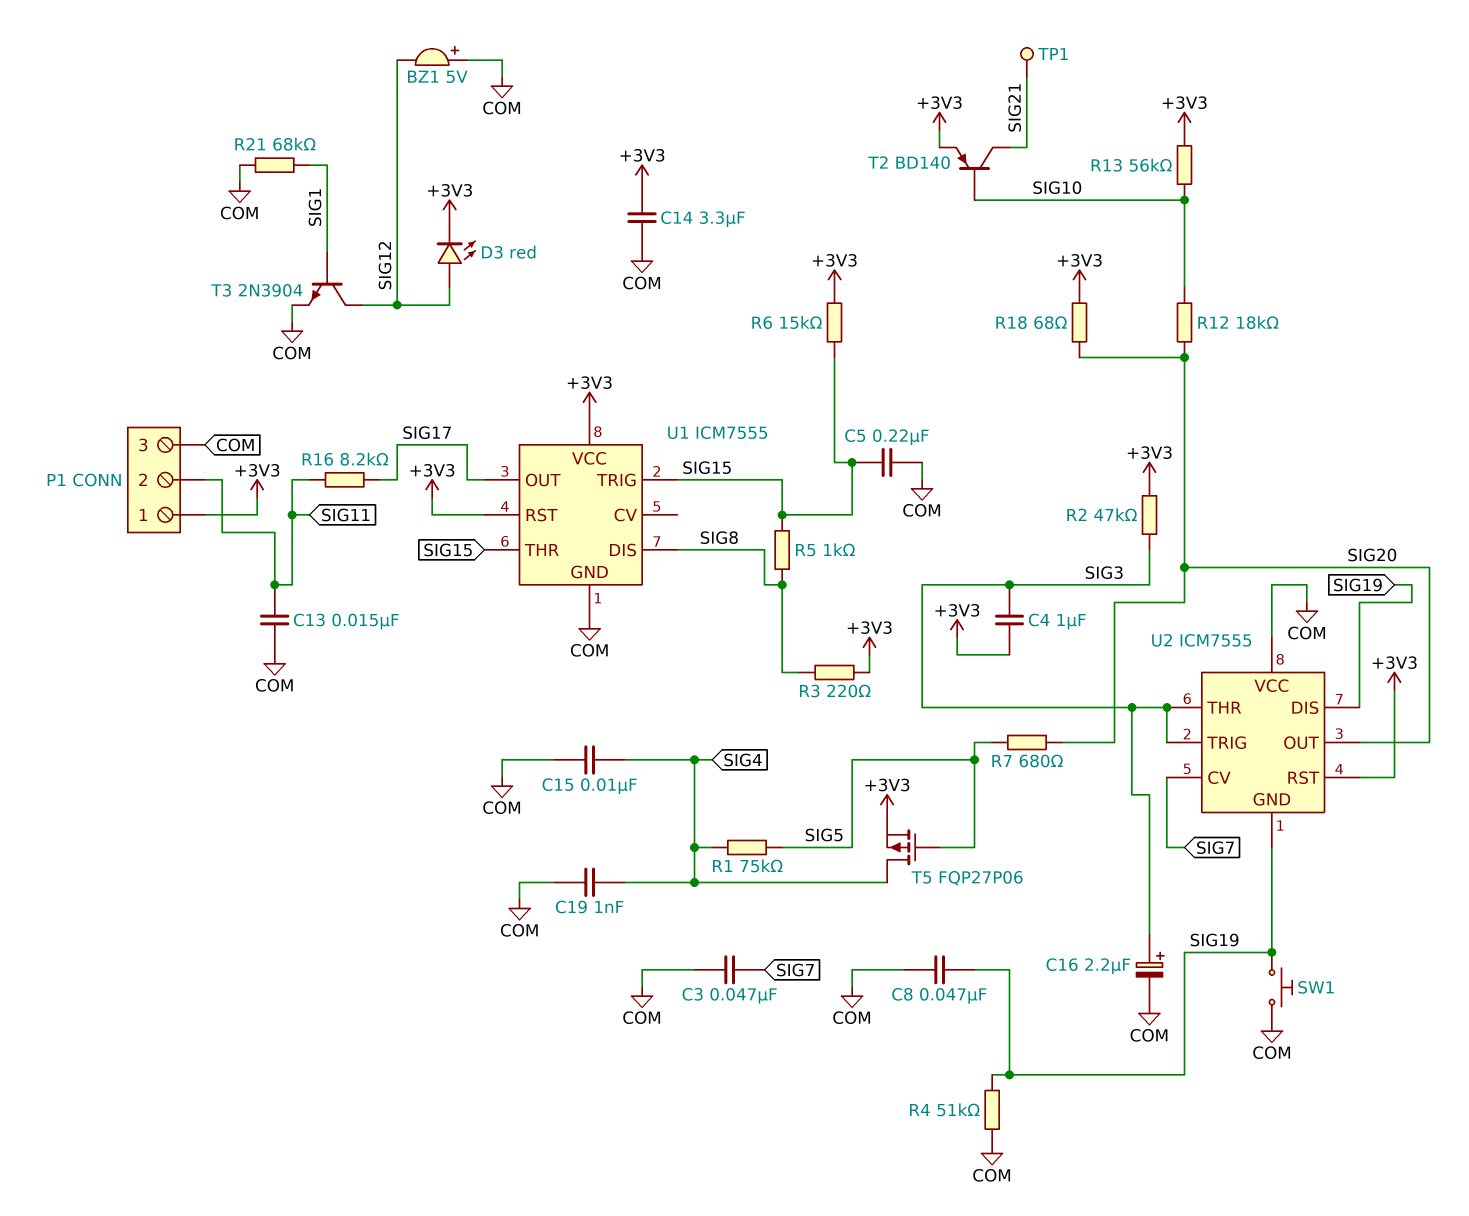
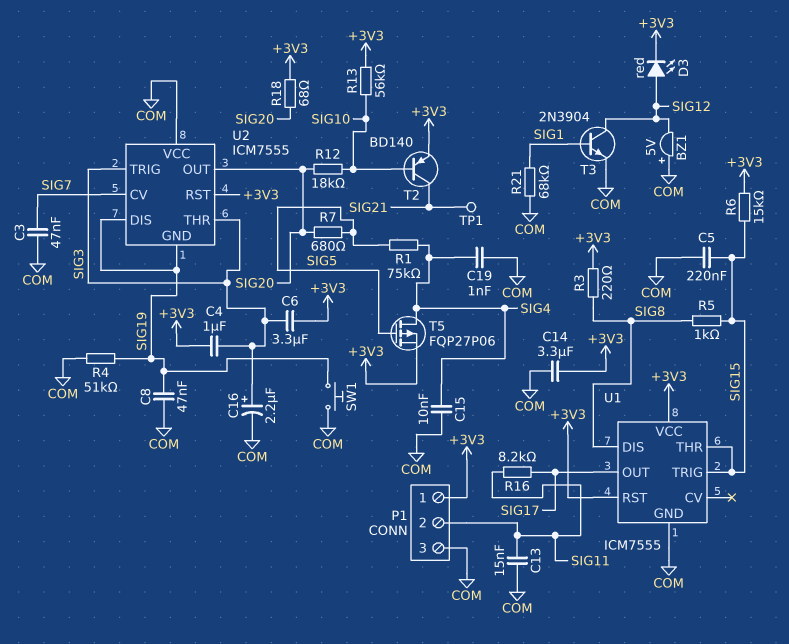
C6: none -> 3.3uF (+3V3, SIG3)
R2: 47k (+3V3, SIG3) -> none

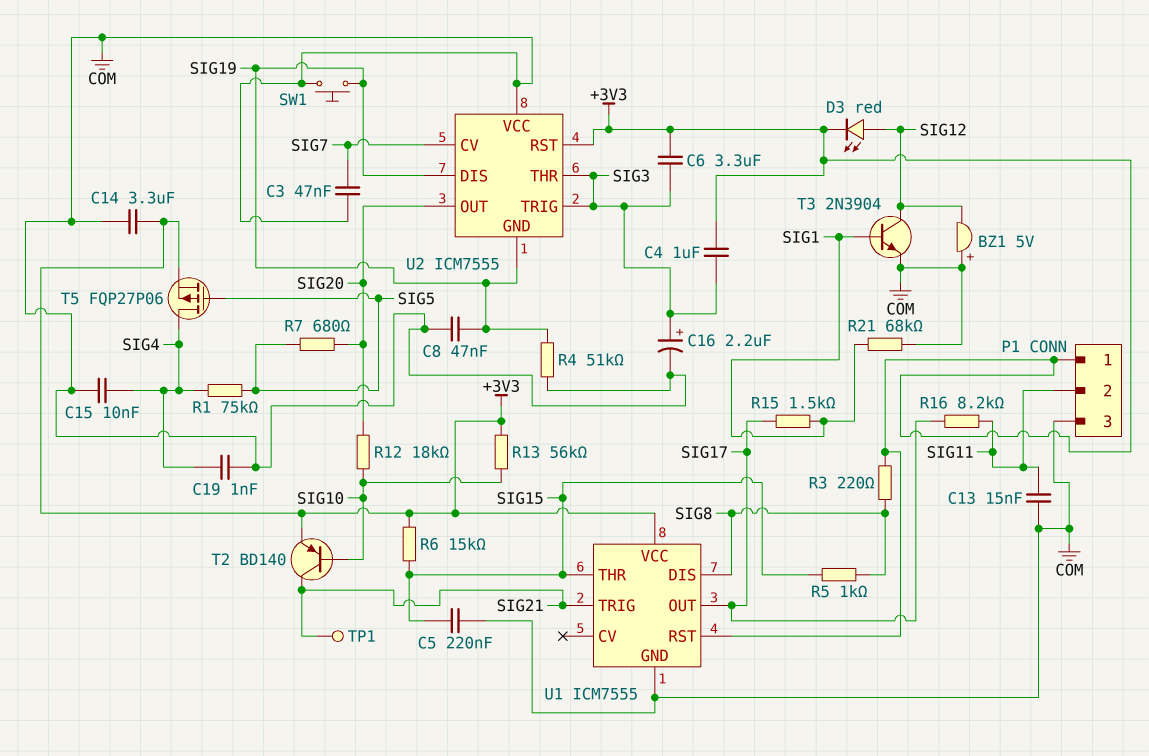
R15: none -> 1.5k (SIG1, SIG17)
R18: 68 (+3V3, SIG20) -> none
U1 pin TRIG: SIG15 -> SIG21

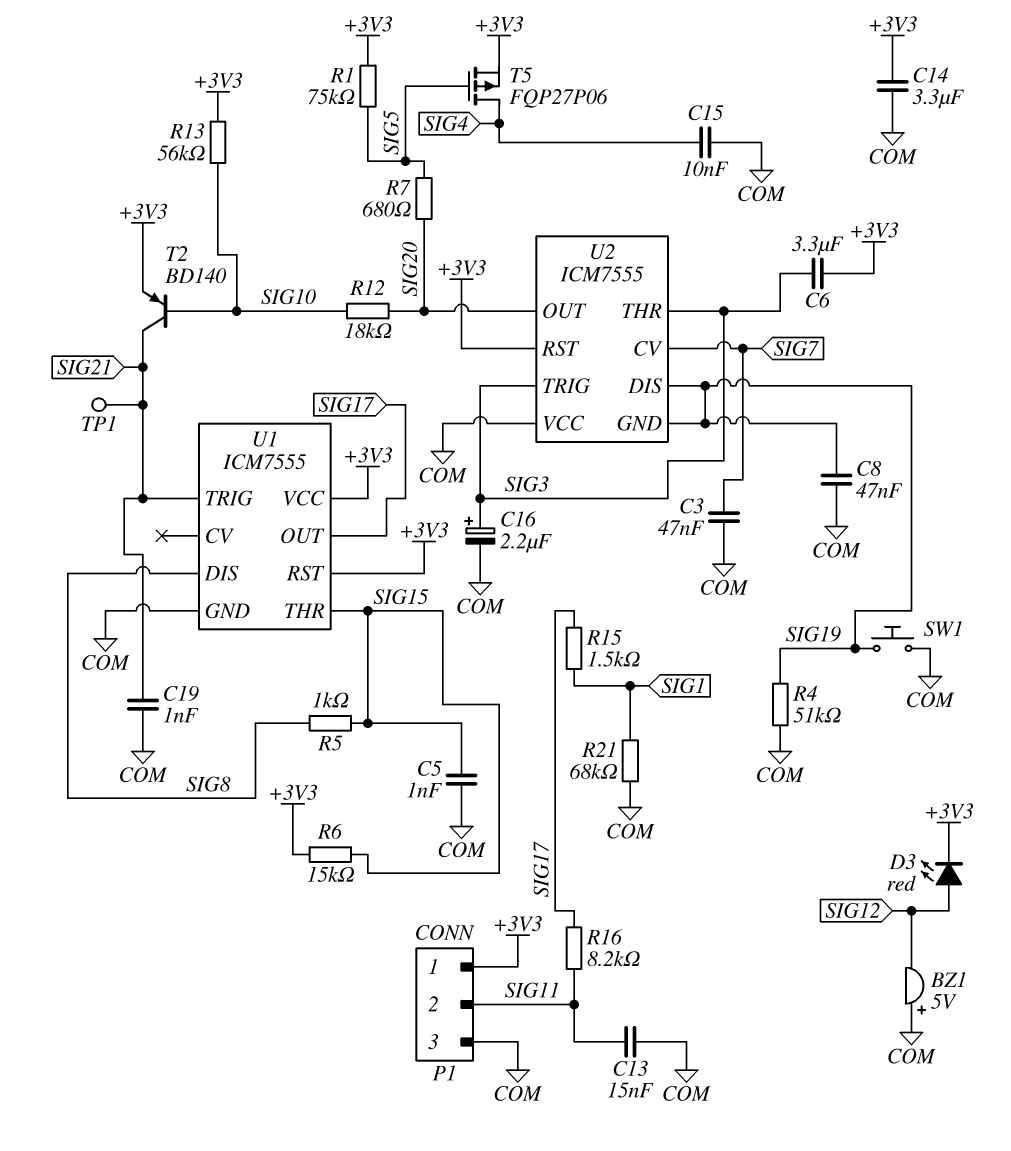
C4: 1uF (+3V3, SIG3) -> none
C5: 220nF (COM, SIG15) -> 1nF (COM, SIG15)
C19: 1nF (COM, SIG4) -> 1nF (COM, SIG21)
R1: 75k (SIG4, SIG5) -> 75k (+3V3, SIG5)
R3: 220 (+3V3, SIG8) -> none
T3: NPN 2N3904 (B SIG1, C SIG12, E COM) -> none

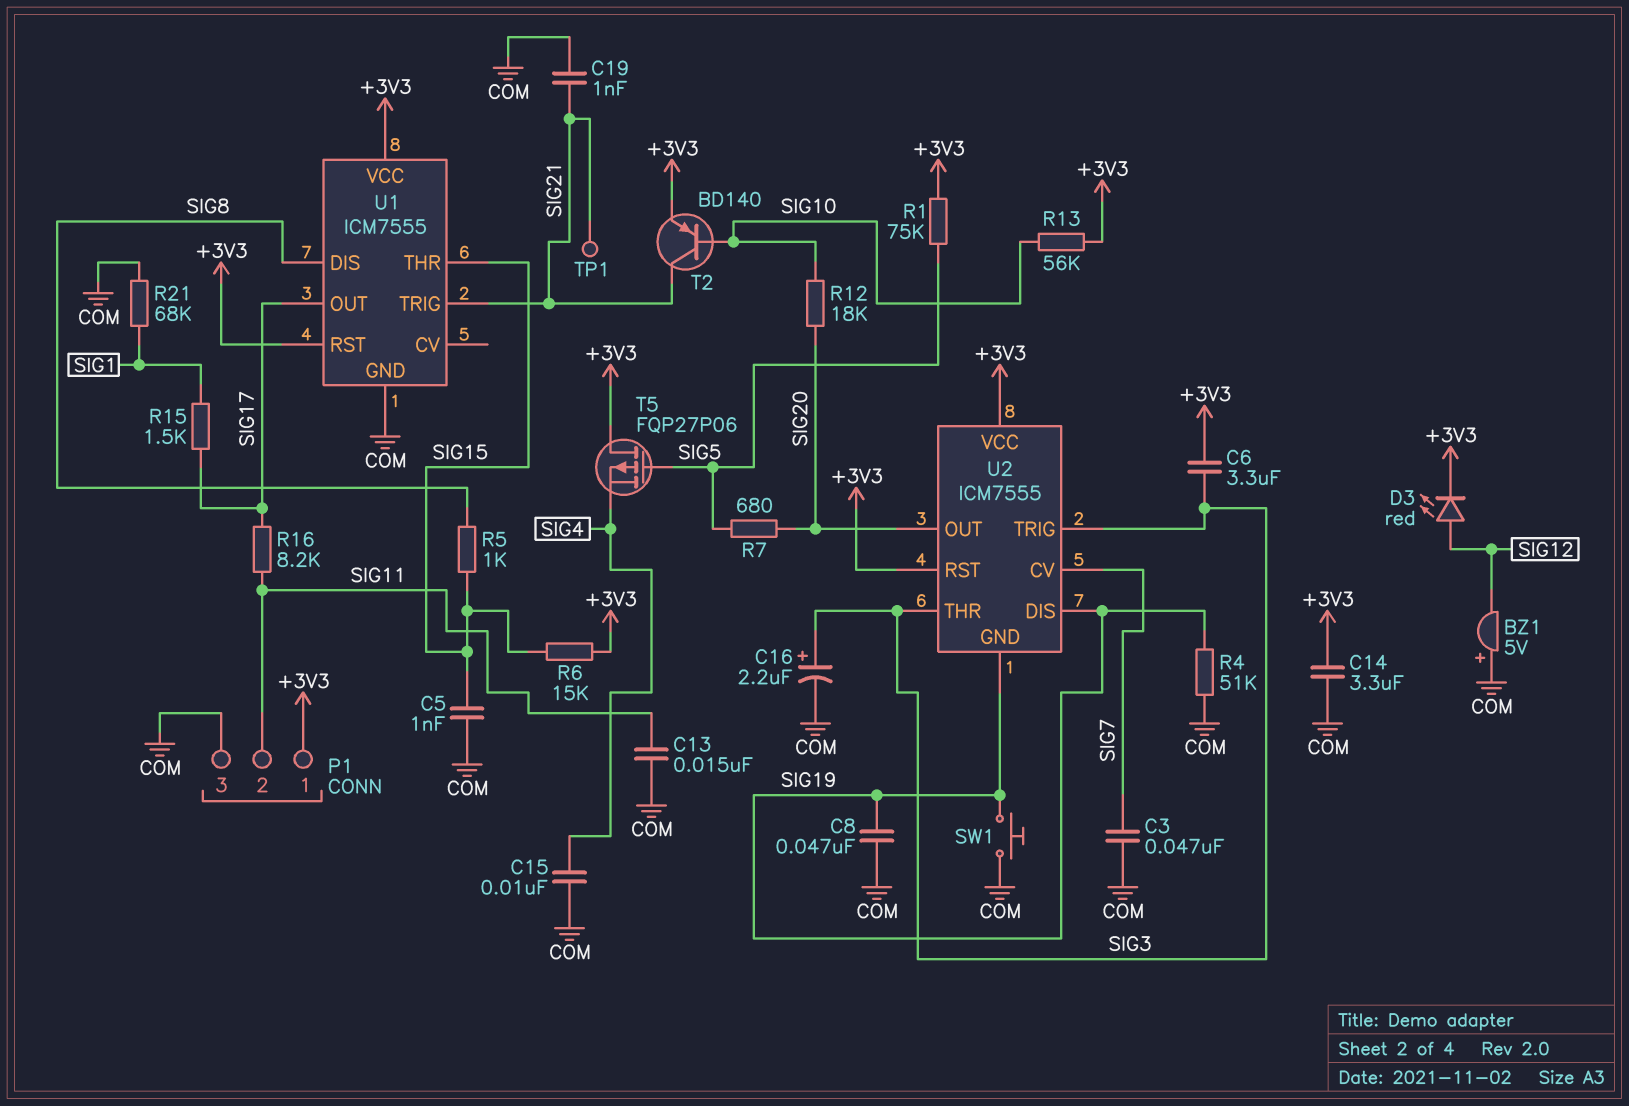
T5: PMOS FQP27P06 (G SIG5, D SIG4, S +3V3) -> PMOS FQP27P06 (G SIG5, D +3V3, S SIG4)
U2 pin VCC: COM -> +3V3

